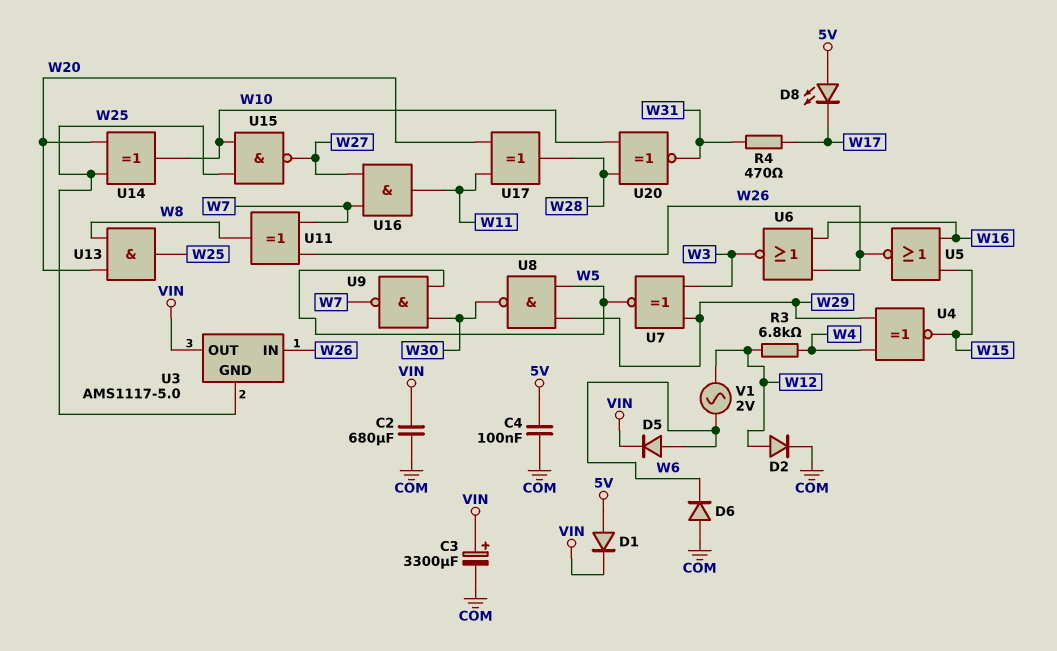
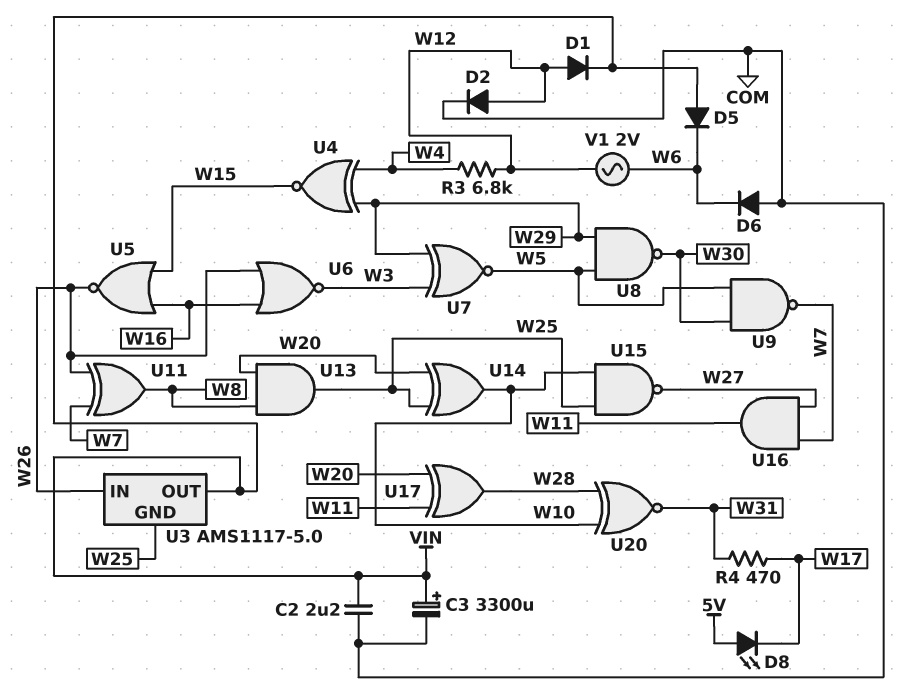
C2: 680uF (COM, VIN) -> 2.2uF (COM, VIN)
C4: 100nF (5V, COM) -> none
D1: diode (A 5V, K VIN) -> diode (A W12, K VIN)
D5: diode (A W6, K VIN) -> diode (A VIN, K W6)

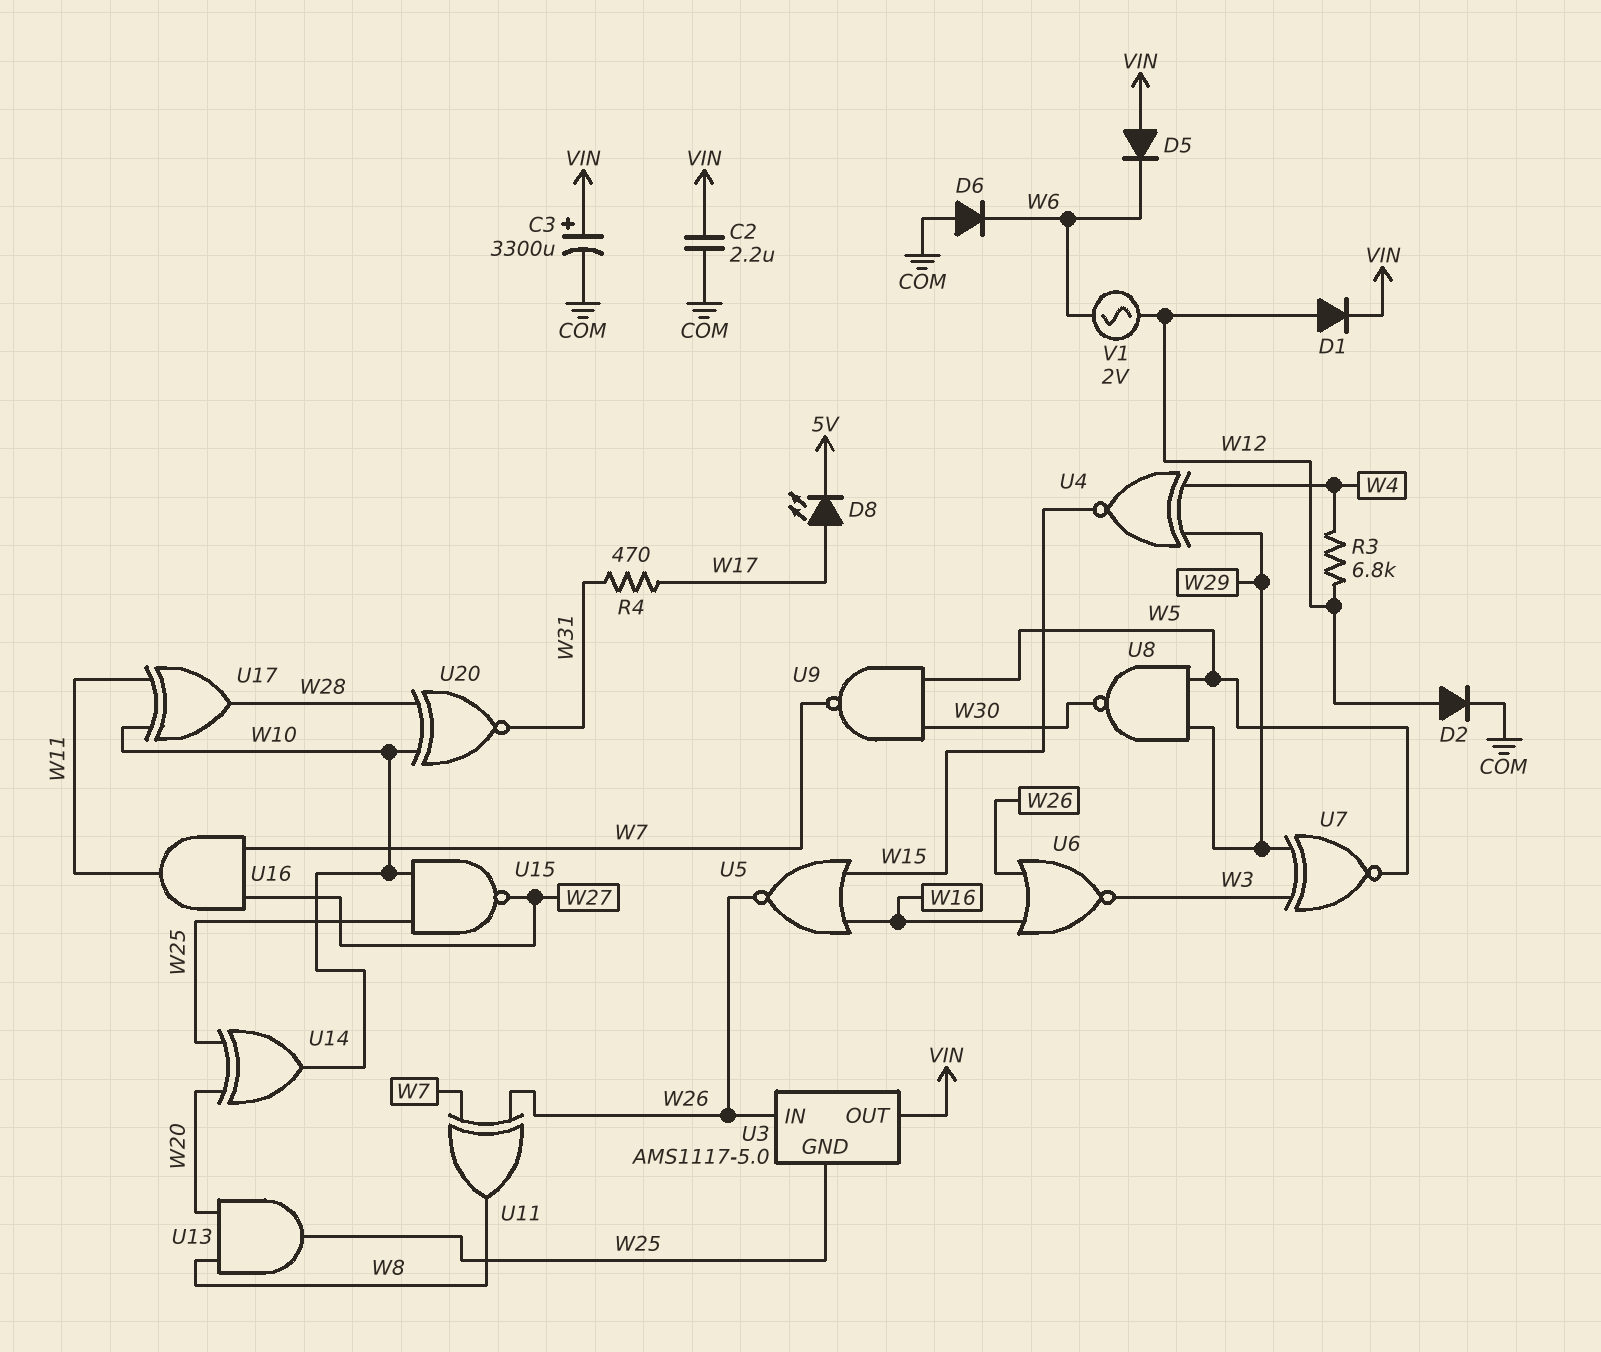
D8: LED (A 5V, K W17) -> LED (A W17, K 5V)
U17: XOR (in W11, in W20, out W28) -> XOR (in W10, in W11, out W28)

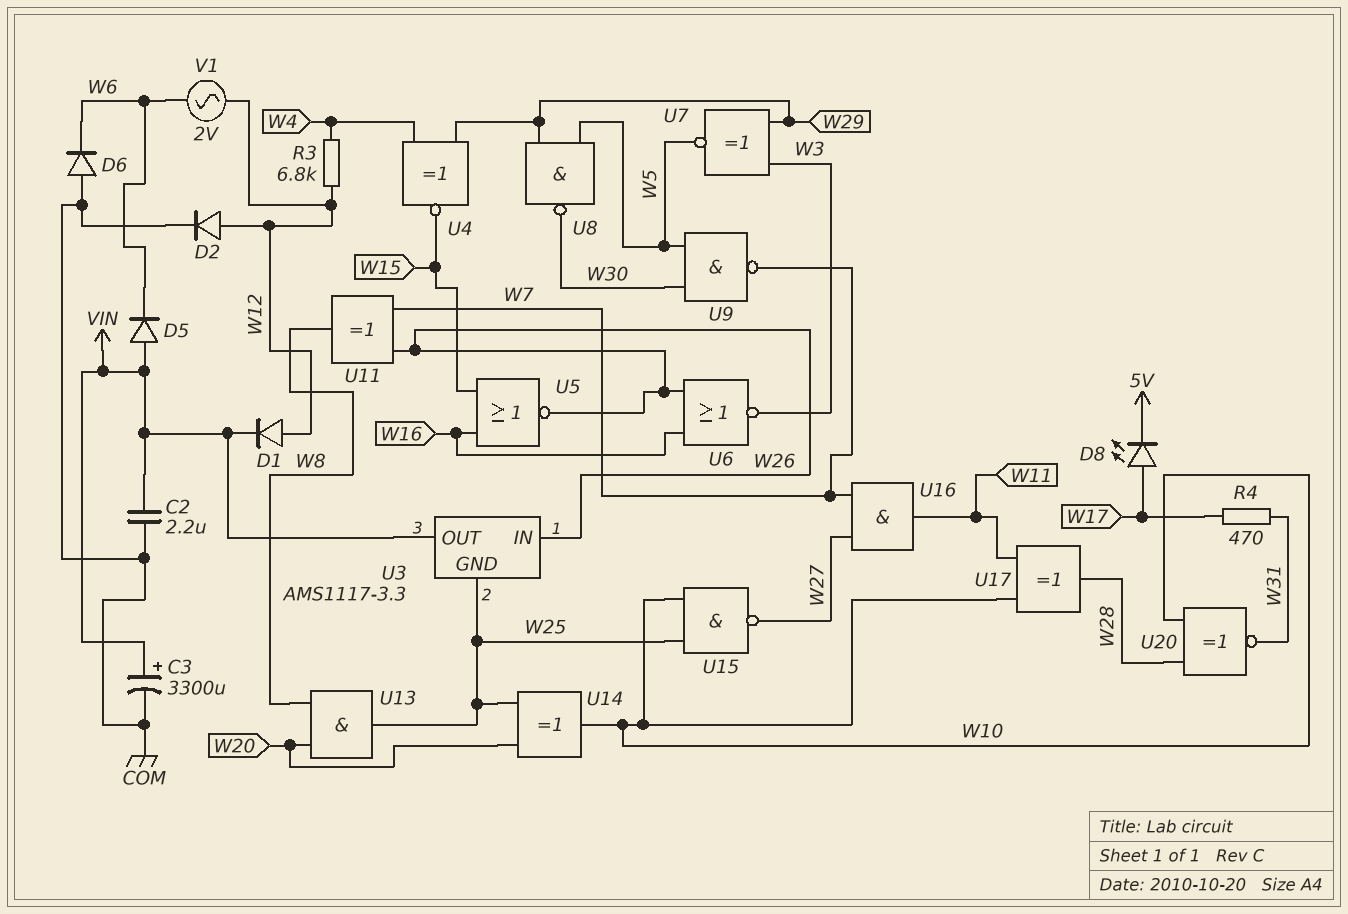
U3: AMS1117-5.0 -> AMS1117-3.3

